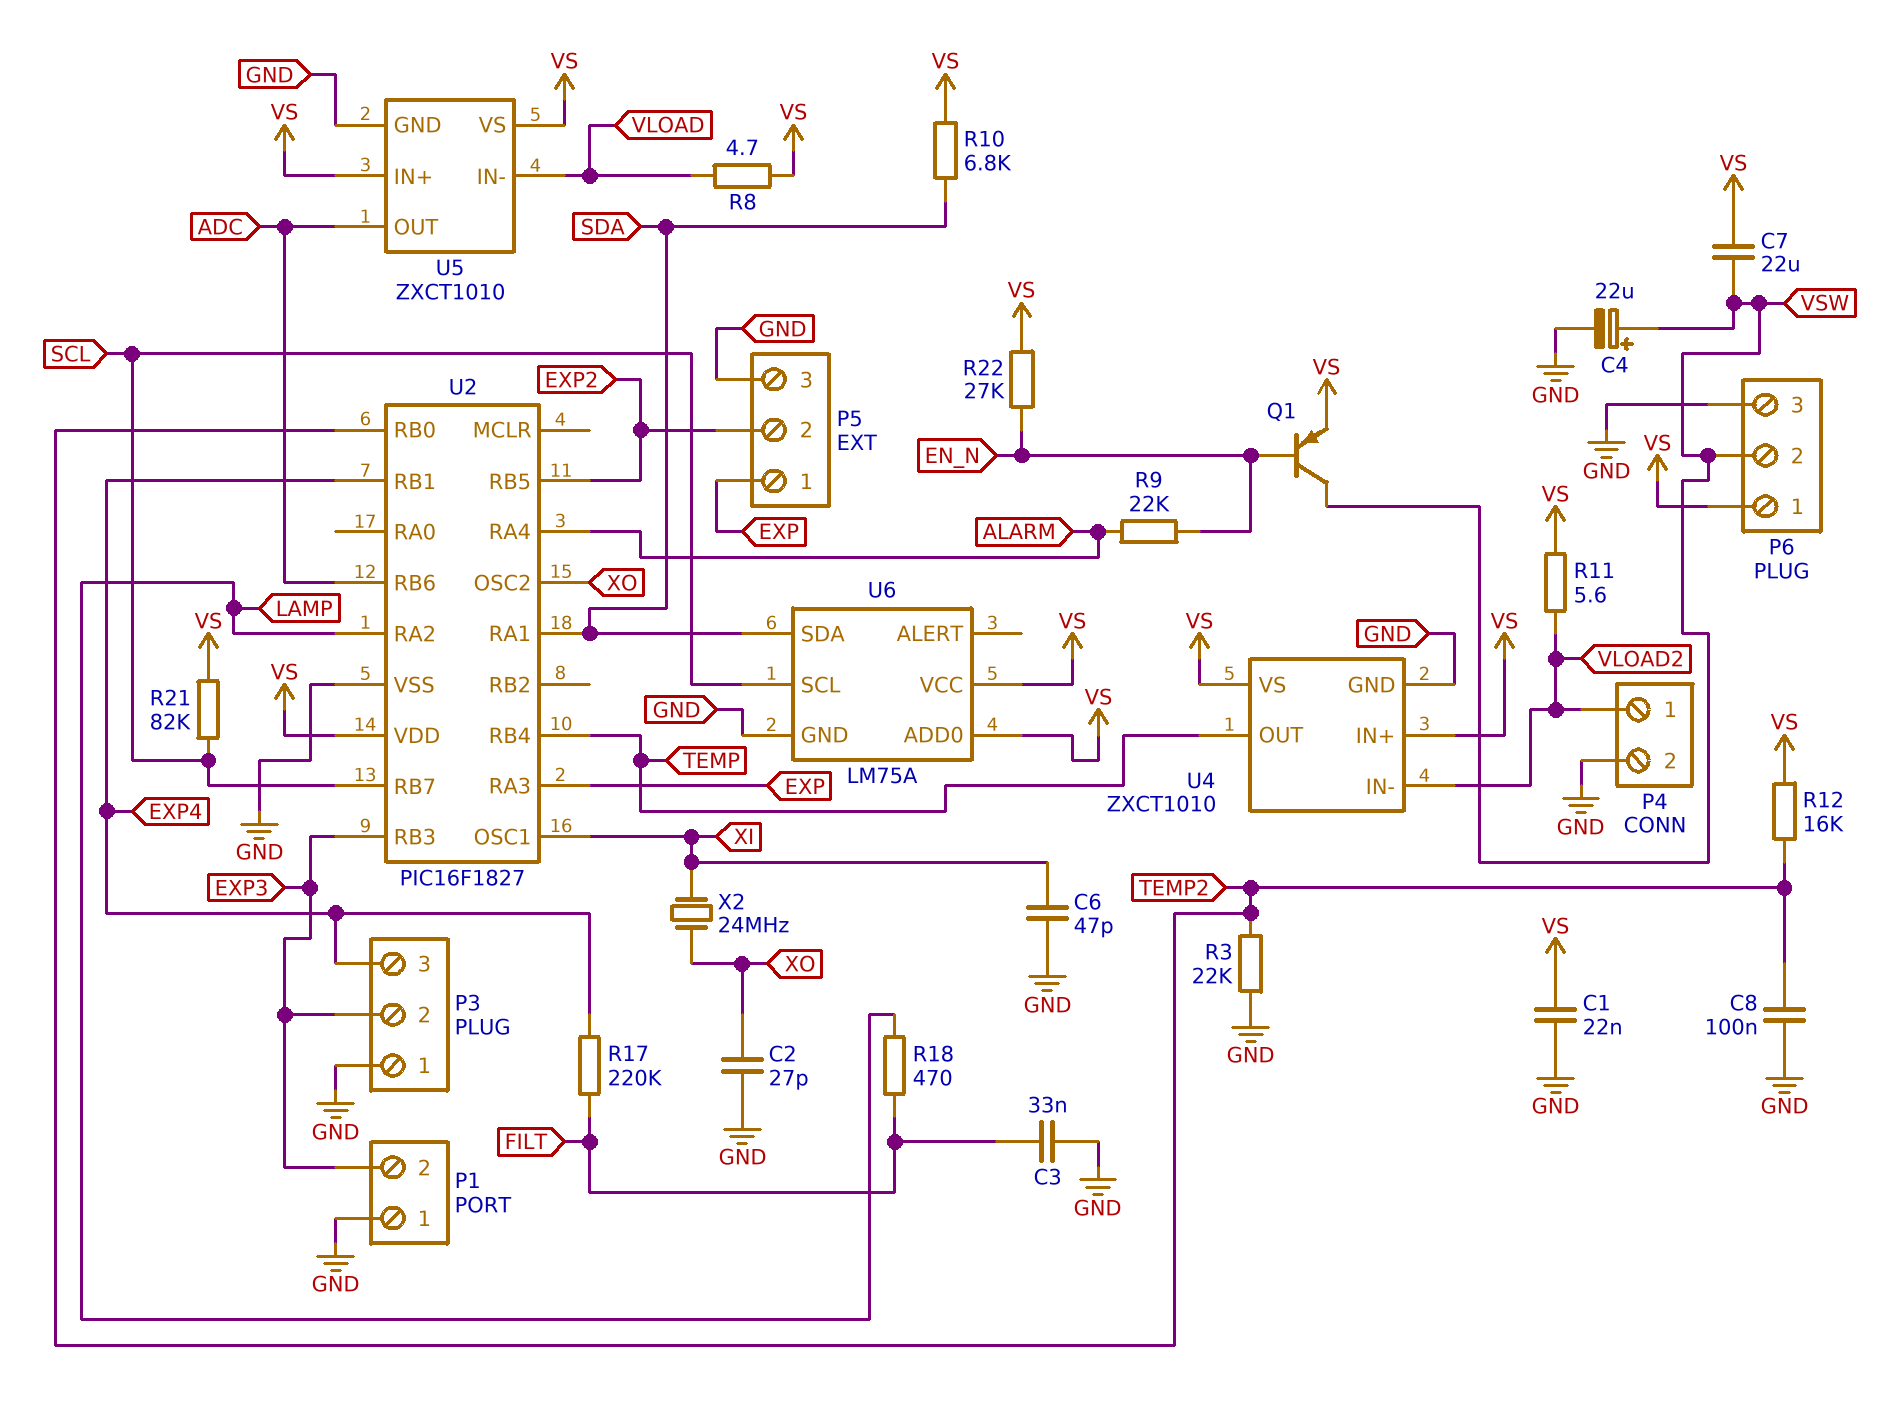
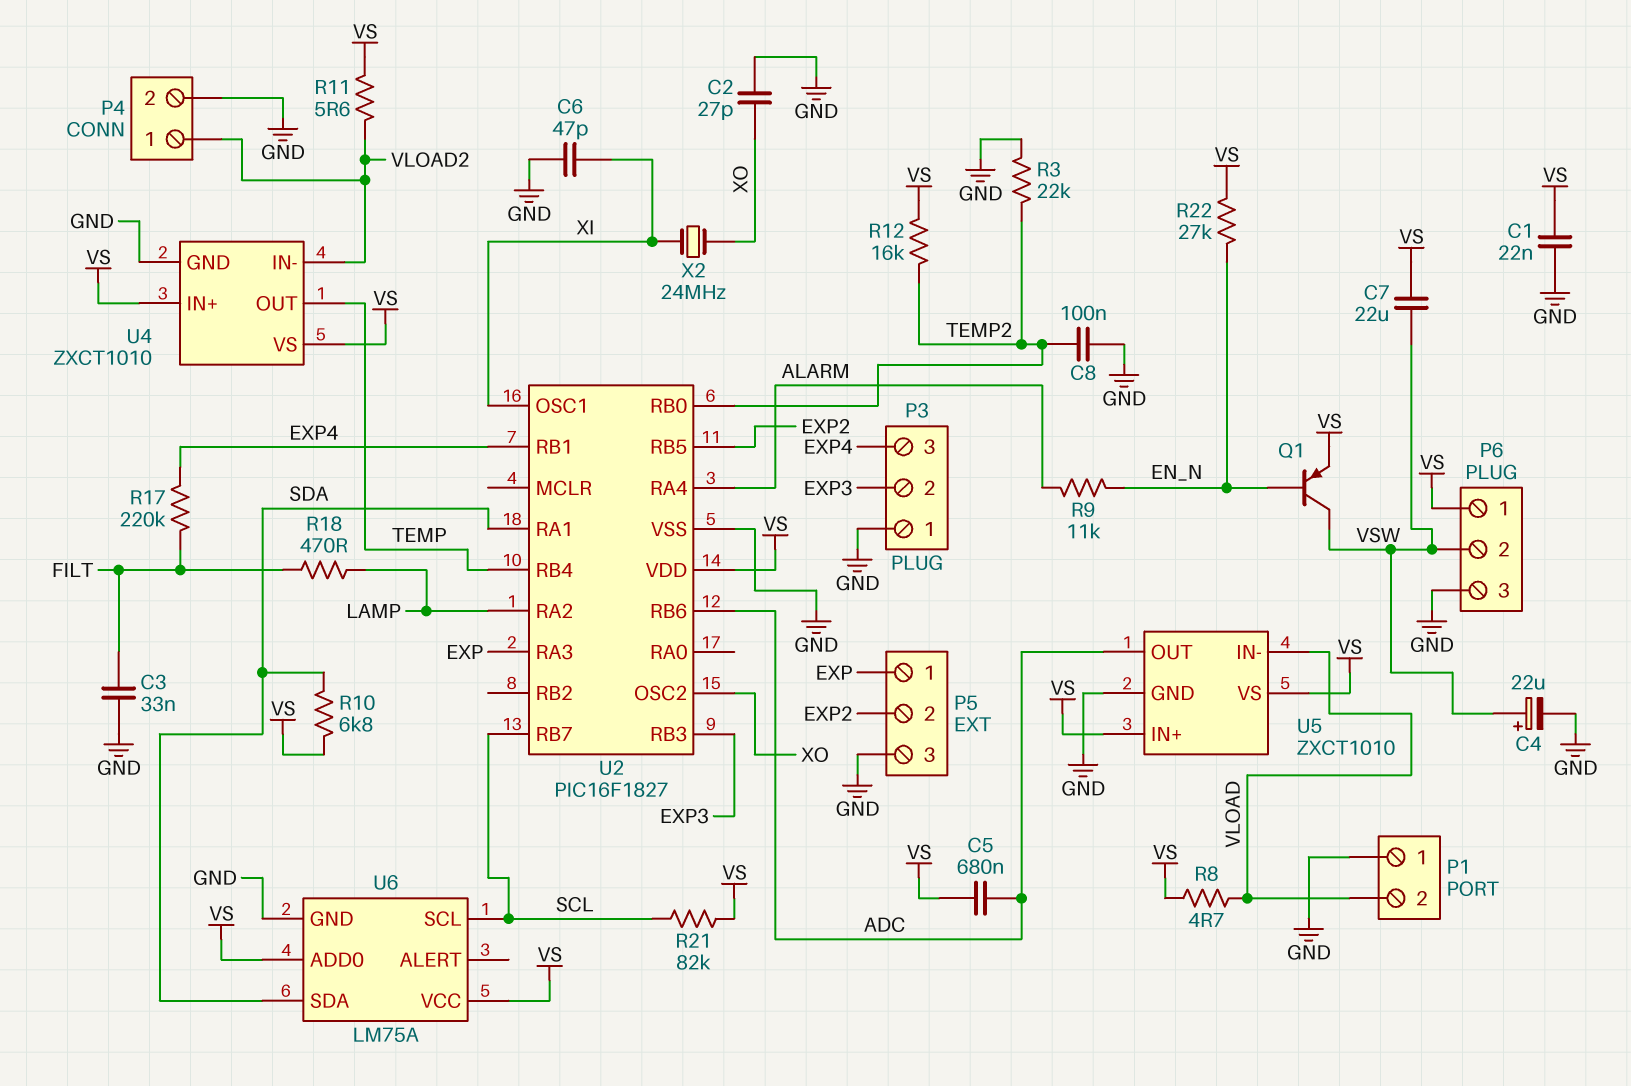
C5: none -> 680nF (ADC, VS)
P1 pin 2: EXP3 -> VLOAD
R9: 22k (ALARM, EN_N) -> 11k (ALARM, EN_N)

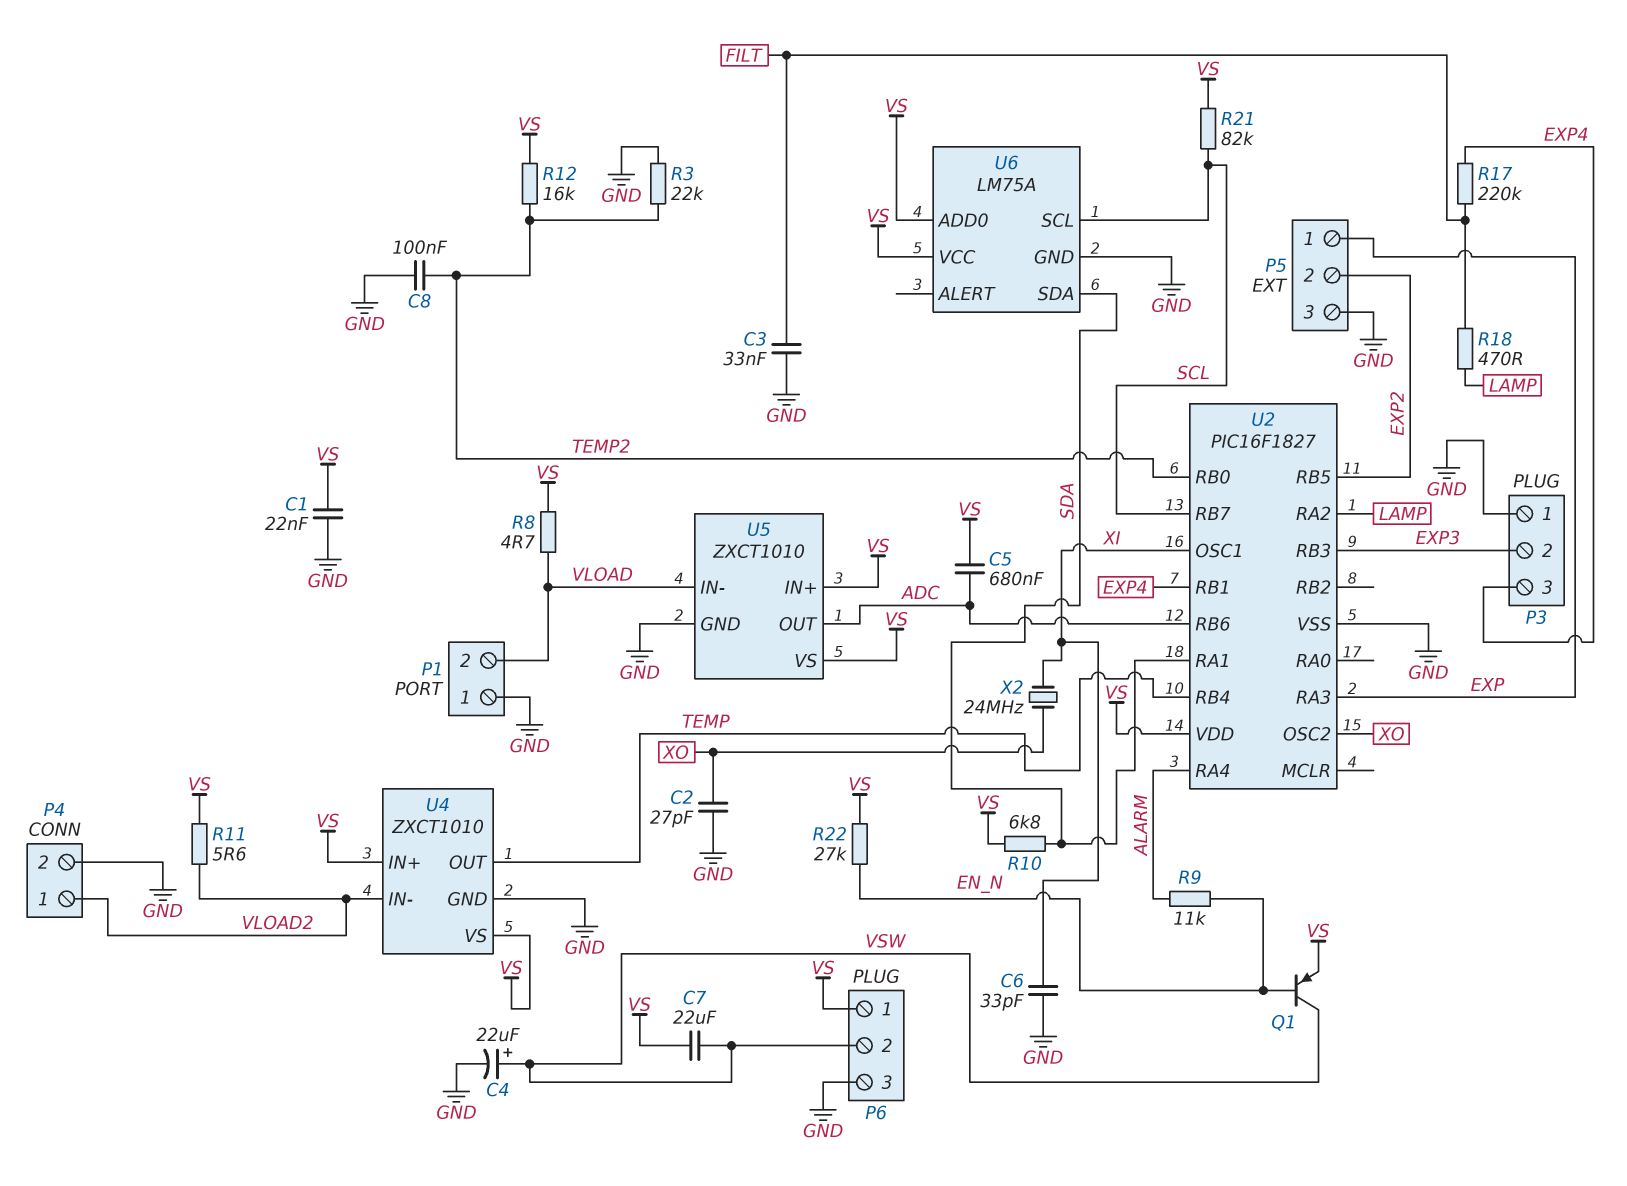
C6: 47pF (GND, XI) -> 33pF (GND, XI)

